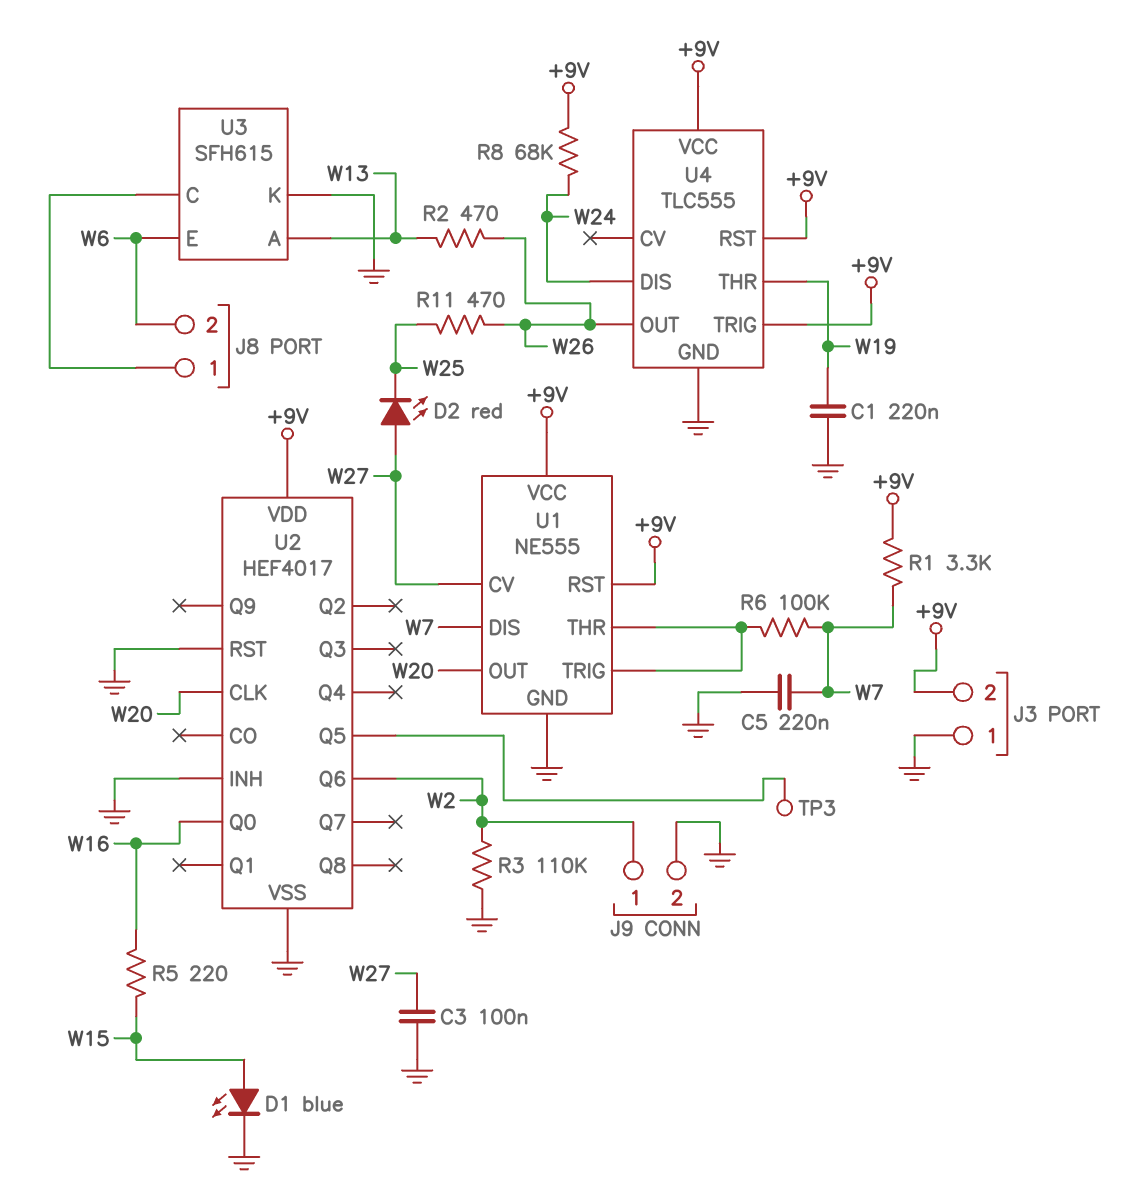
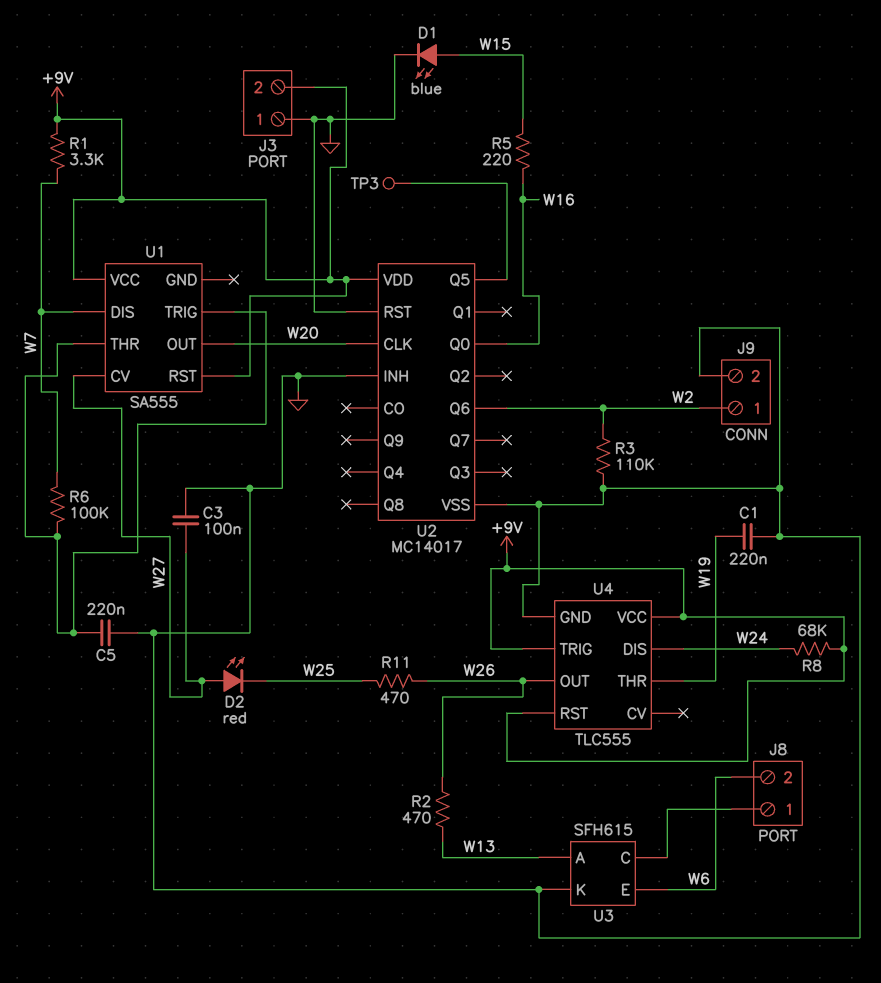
C5: 220nF (GND, W7) -> 220nF (GND, U1/THR)
U1: NE555 -> SA555
U1 pin GND: GND -> none
U2: HEF4017 -> MC14017

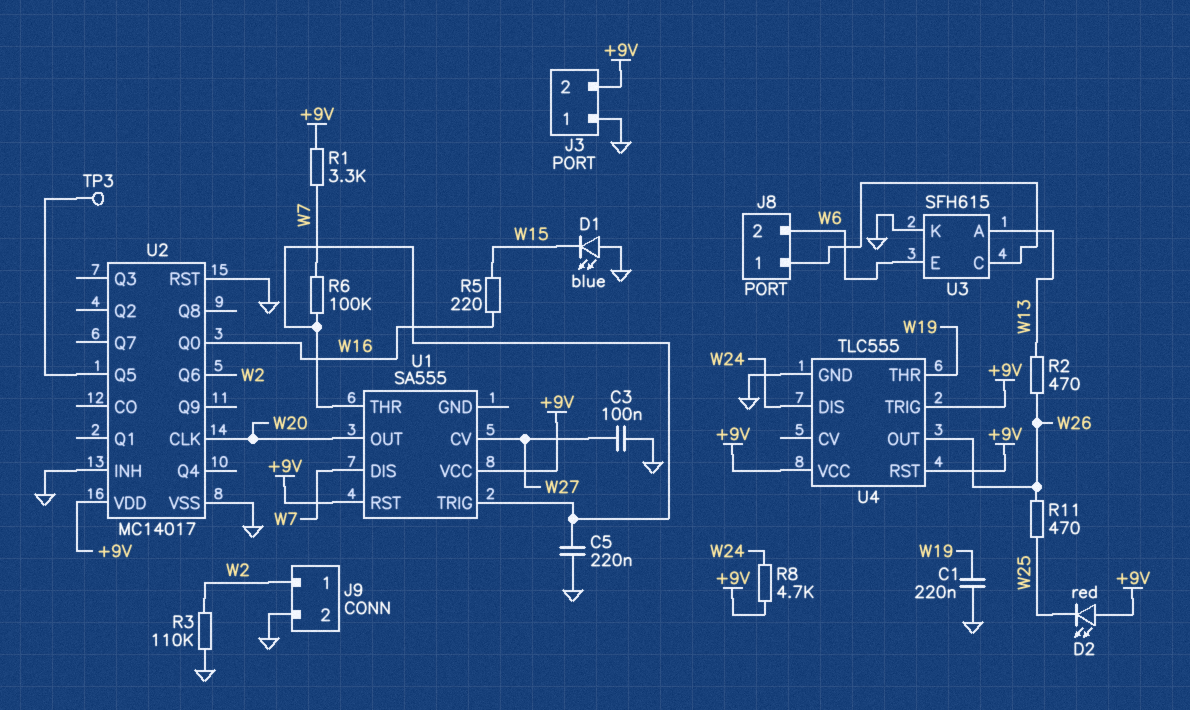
D1: LED blue (A W15, K GND) -> LED blue (A GND, K W15)
D2: LED red (A W27, K W25) -> LED red (A +9V, K W25)
R8: 68k (+9V, W24) -> 4.7k (+9V, W24)

